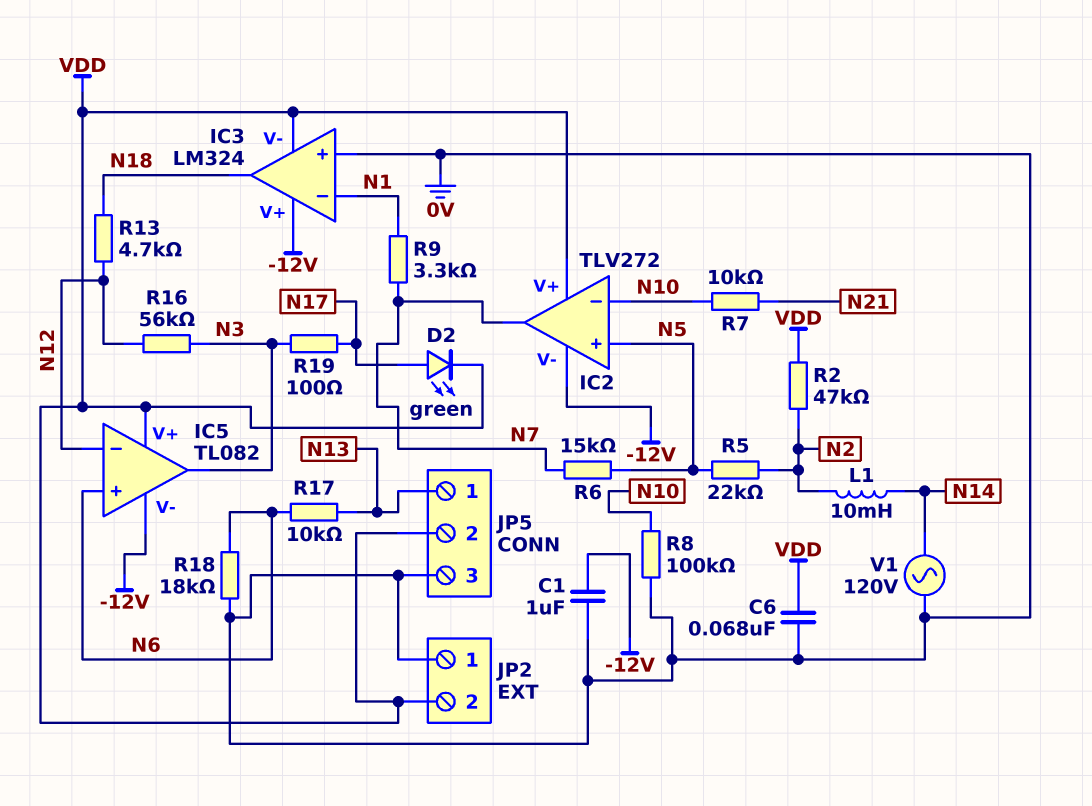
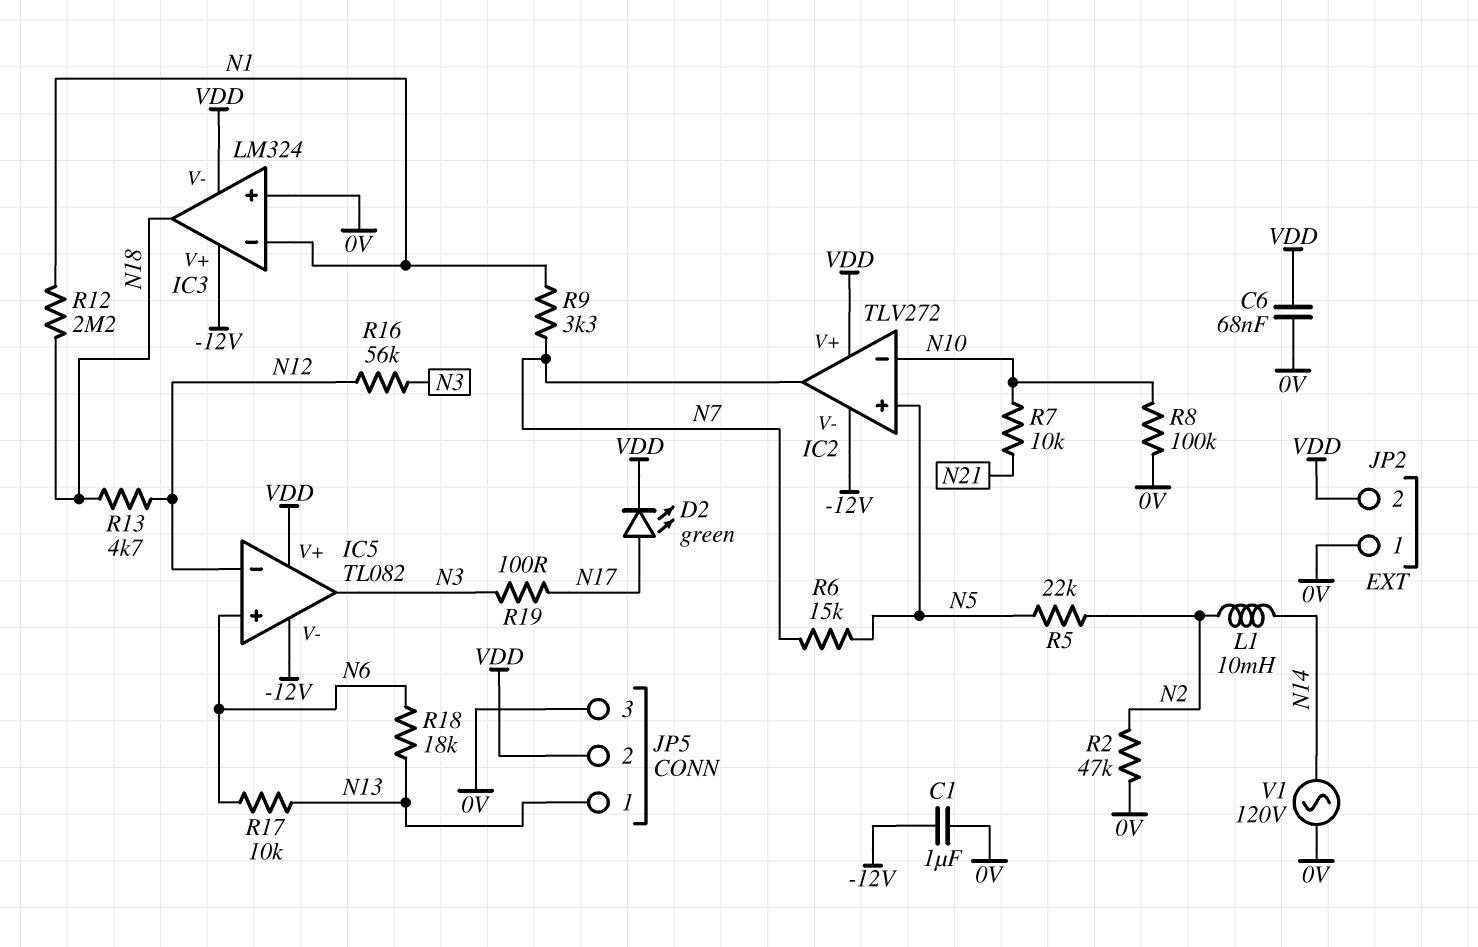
R2: 47k (N2, VDD) -> 47k (0V, N2)
R12: none -> 2.2M (N1, N18)
R18: 18k (0V, N6) -> 18k (N6, N13)

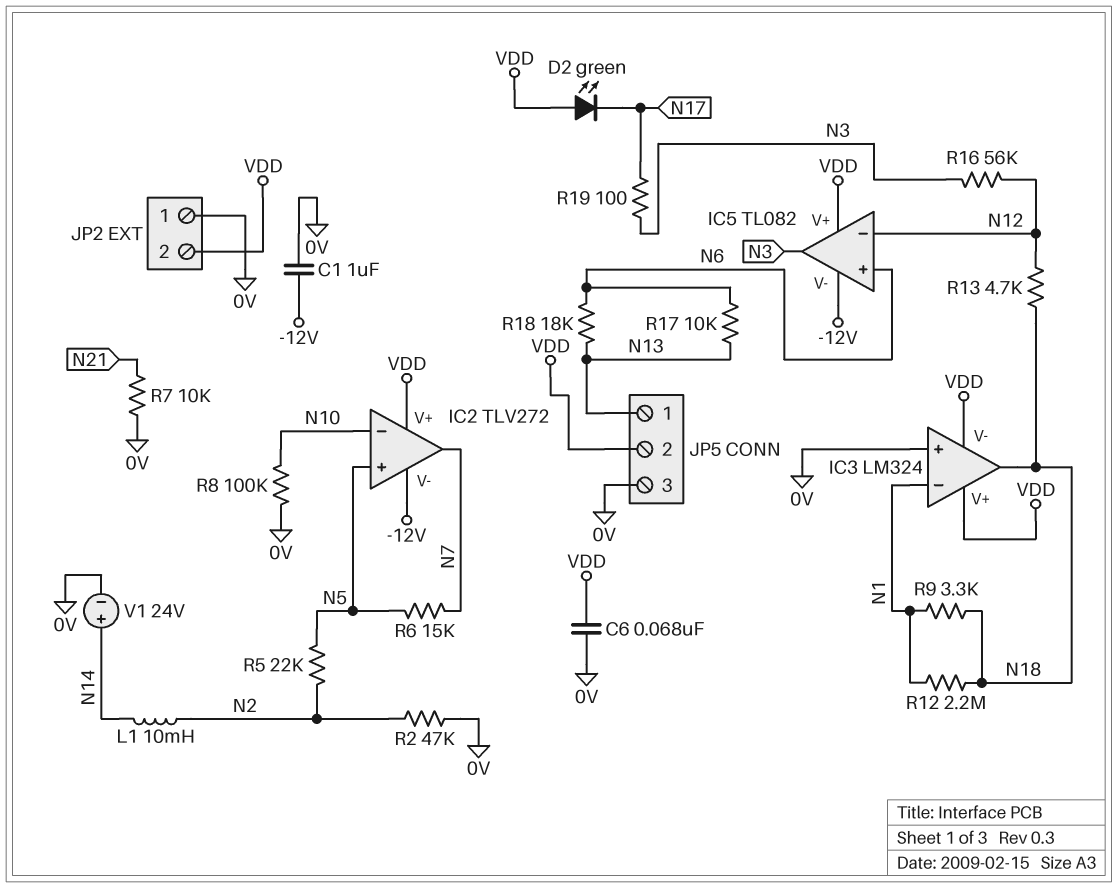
D2: LED green (A N17, K VDD) -> LED green (A VDD, K N17)
IC3 pin V+: -12V -> VDD
R7: 10k (N10, N21) -> 10k (0V, N21)
R9: 3.3k (N1, N7) -> 3.3k (N1, N18)
V1: AC 120V (0V, N14) -> 24V (plus N14, minus 0V)

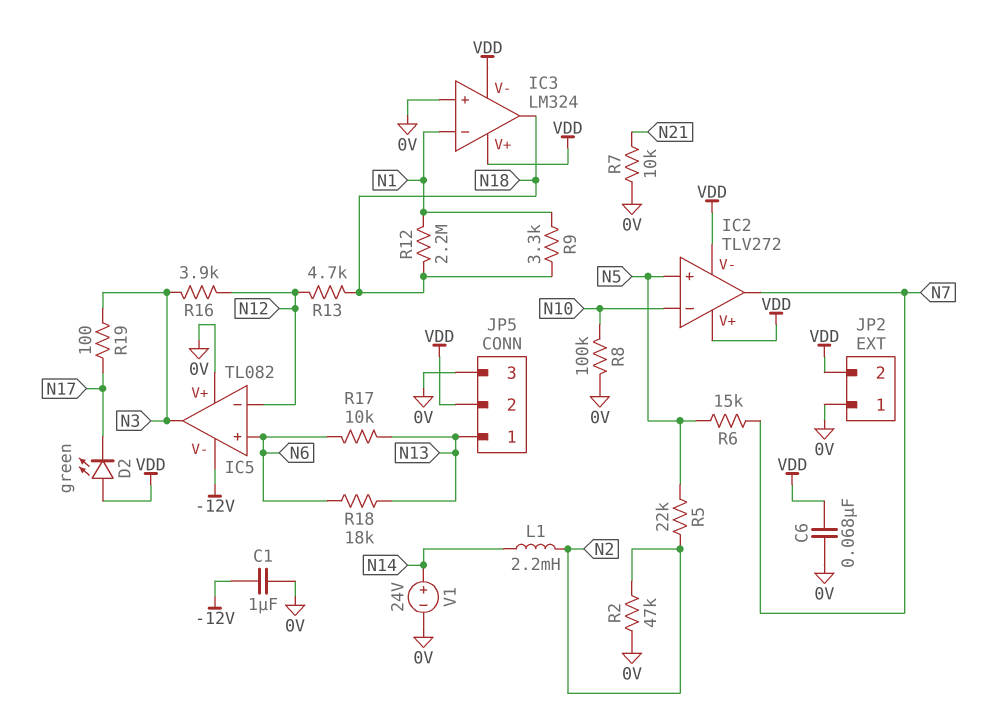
IC2 pin V-: -12V -> VDD
IC5 pin V+: VDD -> 0V
L1: 10mH (N2, N14) -> 2.2mH (N2, N14)
R16: 56k (N3, N12) -> 3.9k (N3, N12)

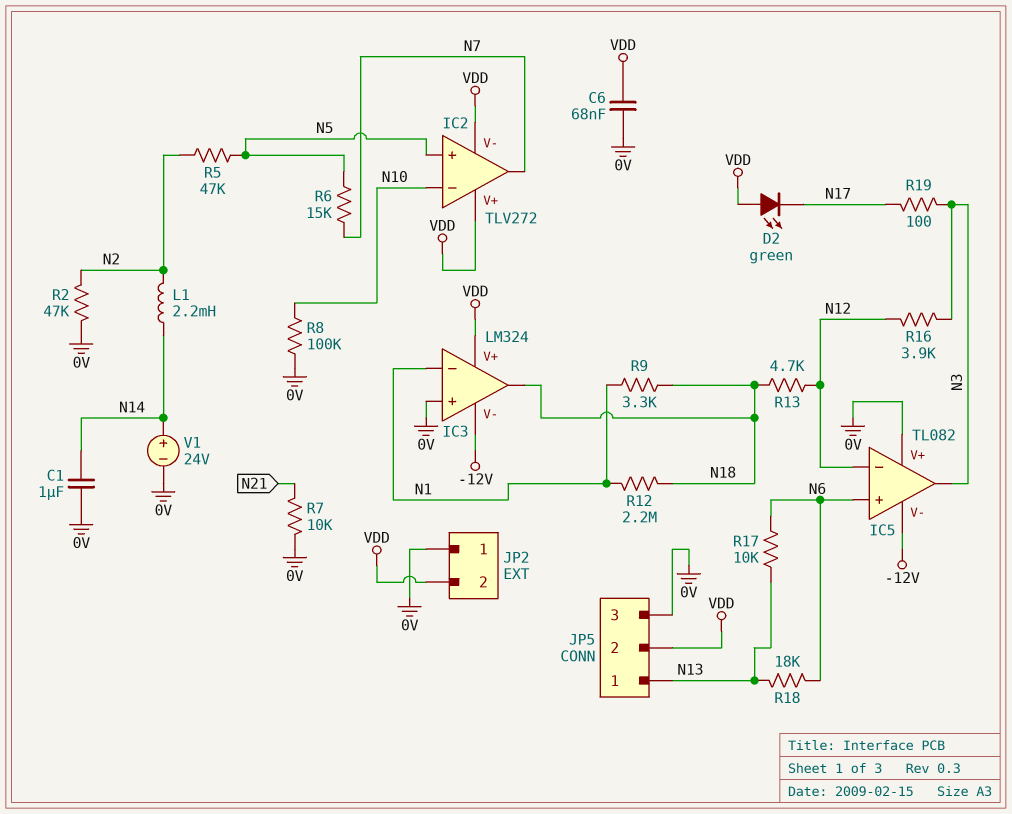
C1: 1uF (-12V, 0V) -> 1uF (0V, N14)
IC3 pin V-: VDD -> -12V
R5: 22k (N2, N5) -> 47k (N2, N5)

